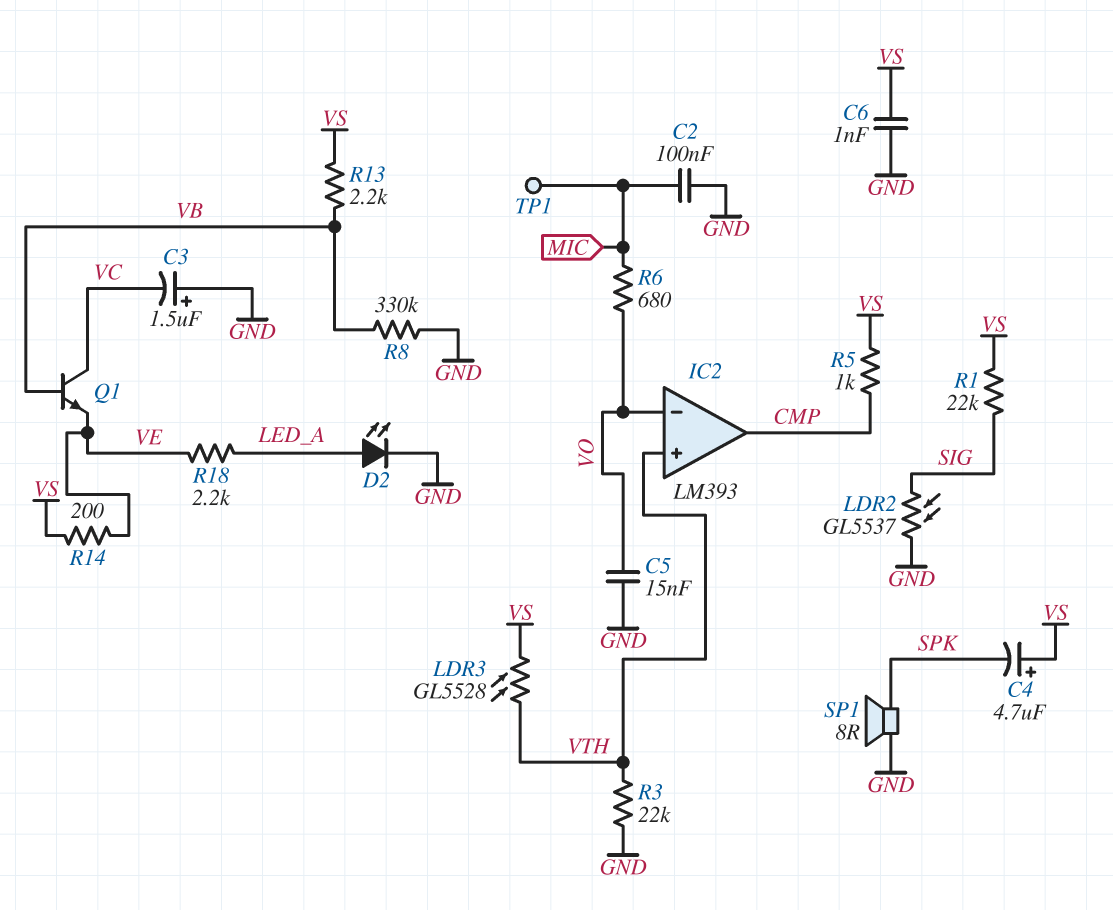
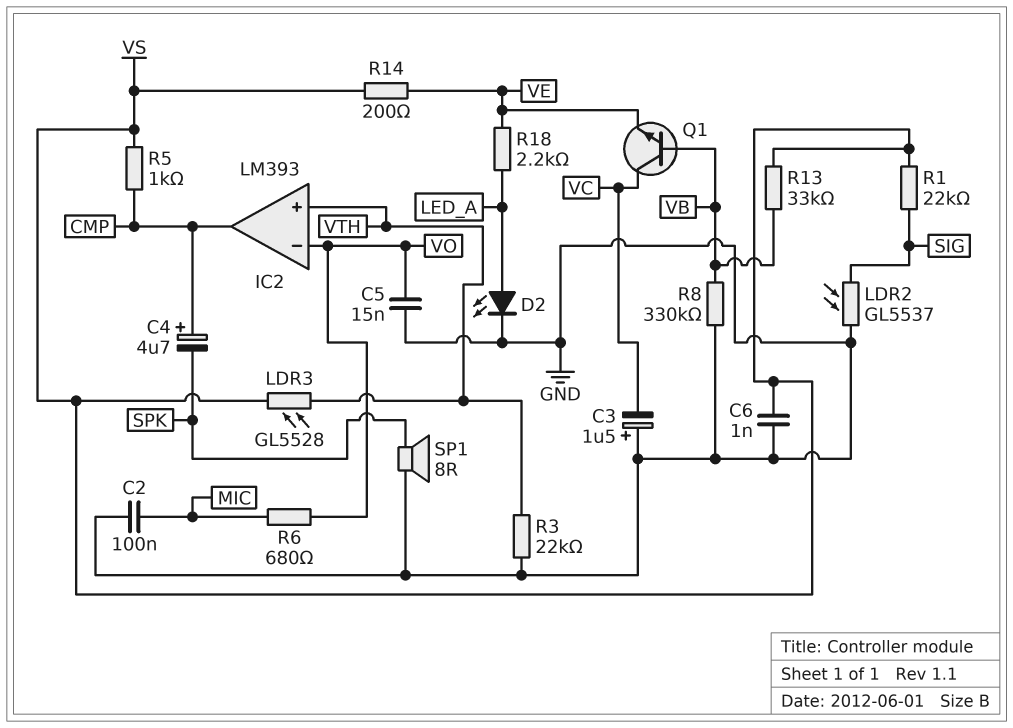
C4: 4.7uF (plus VS, minus SPK) -> 4.7uF (plus CMP, minus SPK)
R13: 2.2k (VB, VS) -> 33k (VB, VS)
TP1: test point (MIC) -> none

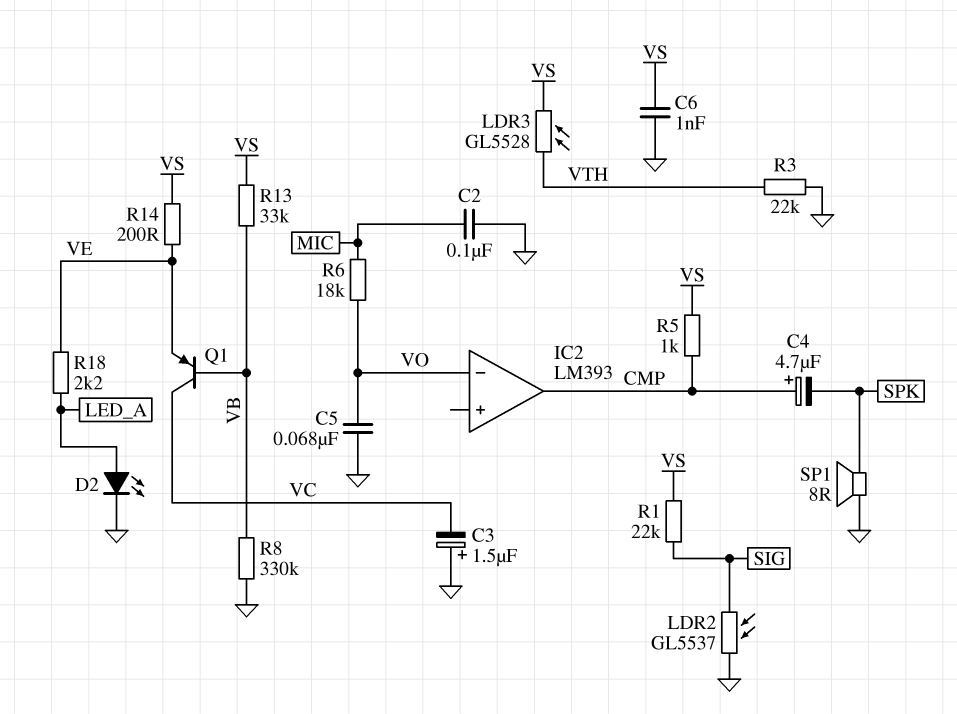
C5: 15nF (GND, VO) -> 68nF (GND, VO)
IC2 pin in+: VTH -> none
Q1: NPN (B VB, C VC, E VE) -> PNP (B VB, C VC, E VE)
R6: 680 (MIC, VO) -> 18k (MIC, VO)

